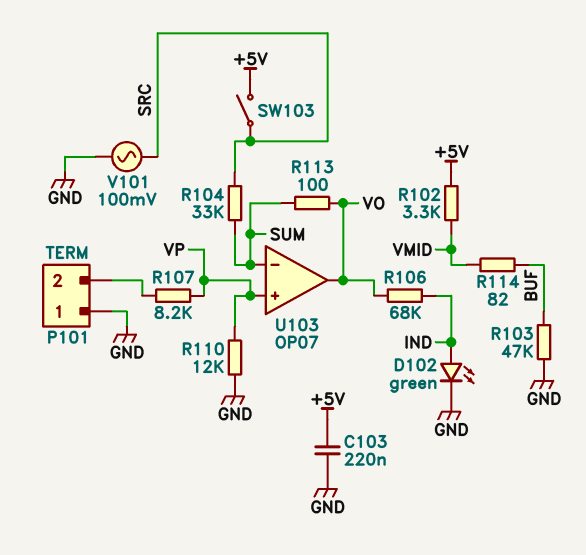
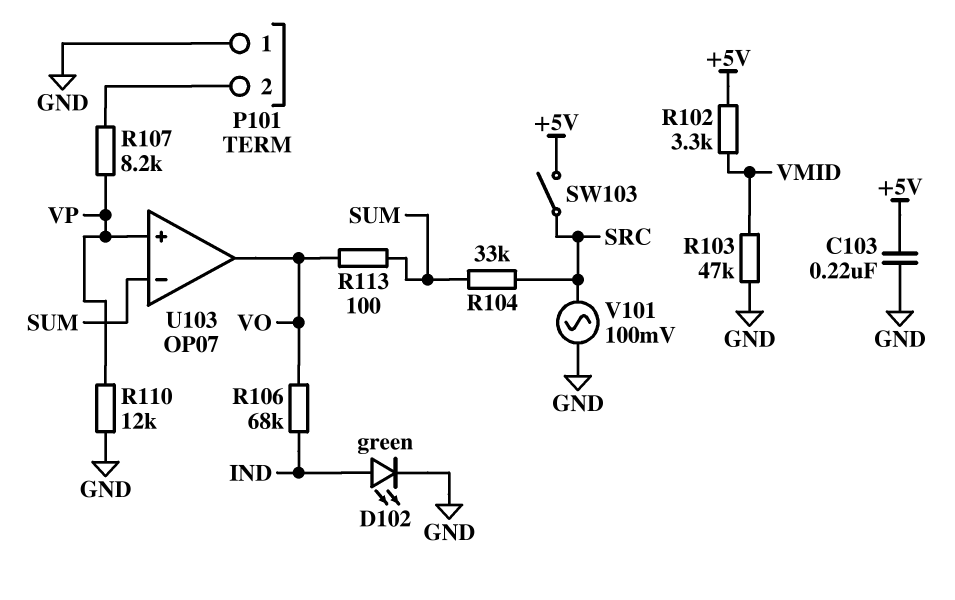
R103: 47k (BUF, GND) -> 47k (GND, VMID)
R114: 82 (BUF, VMID) -> none

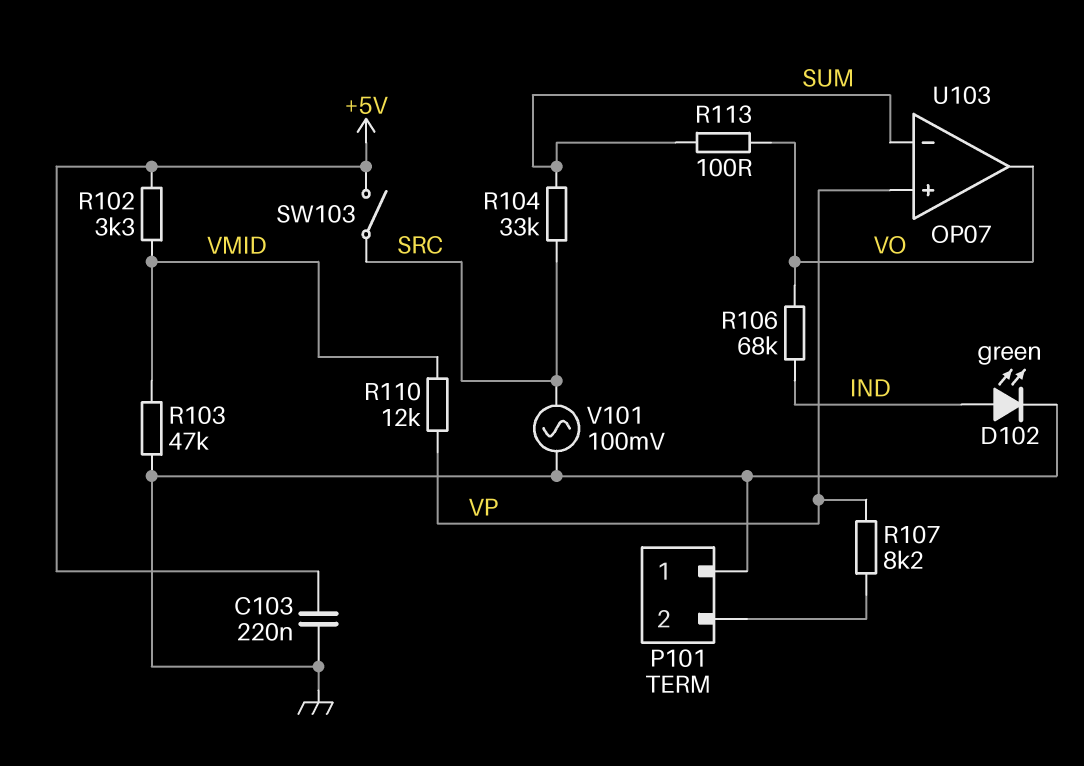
R110: 12k (GND, VP) -> 12k (VMID, VP)

